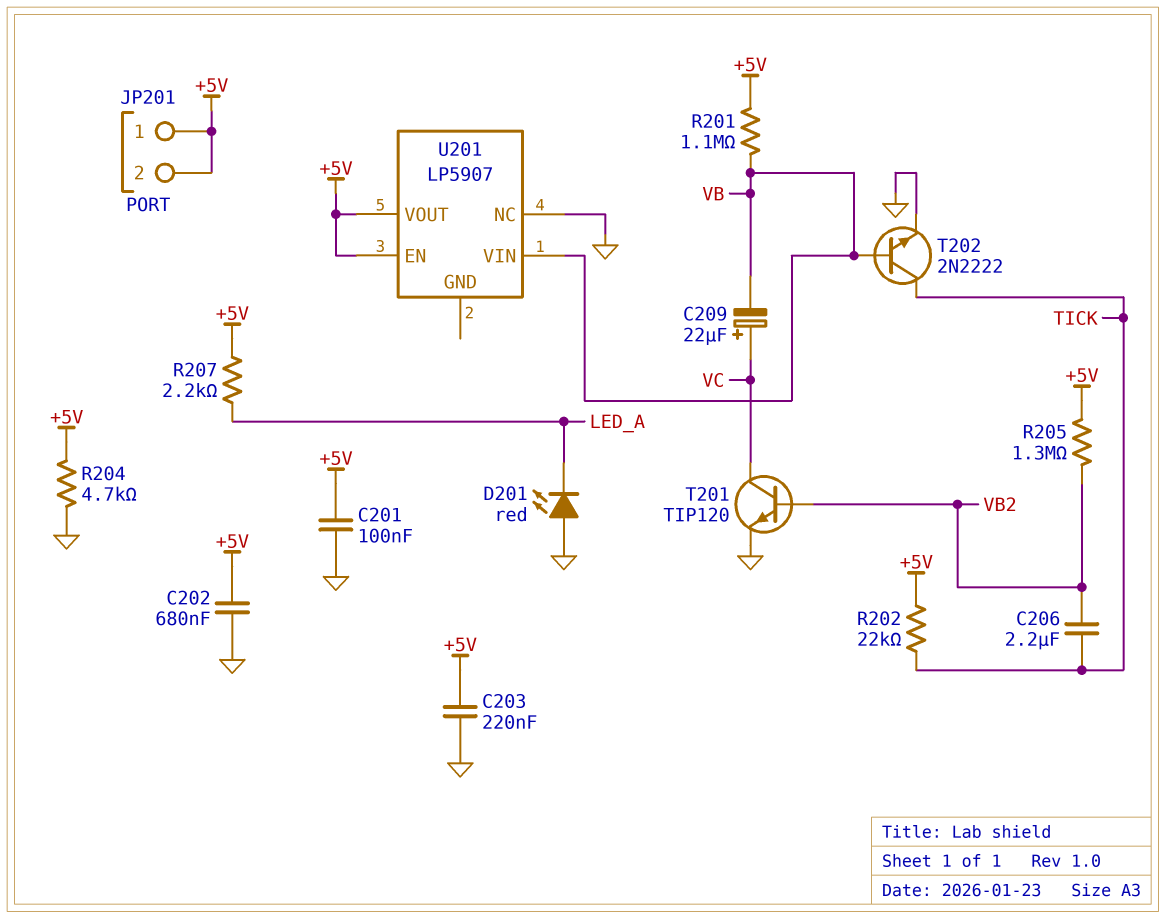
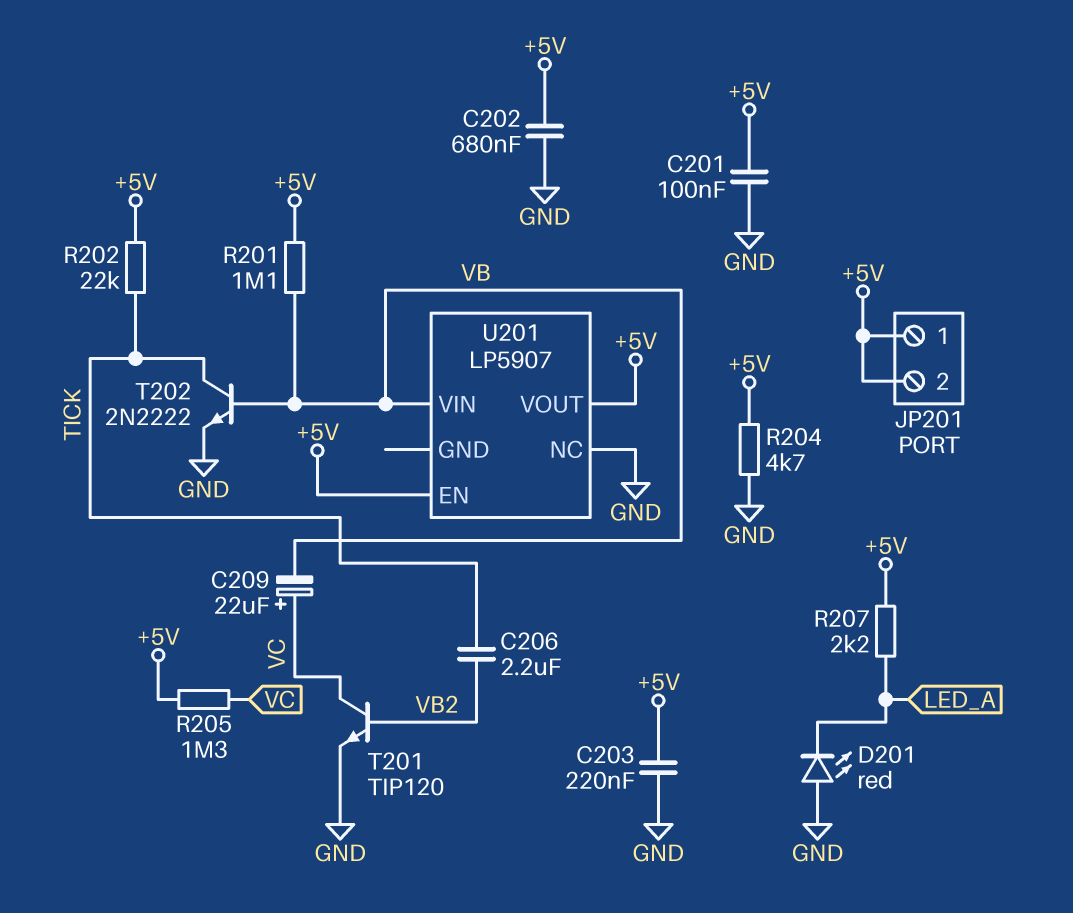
R205: 1.3M (+5V, VB2) -> 1.3M (+5V, VC)

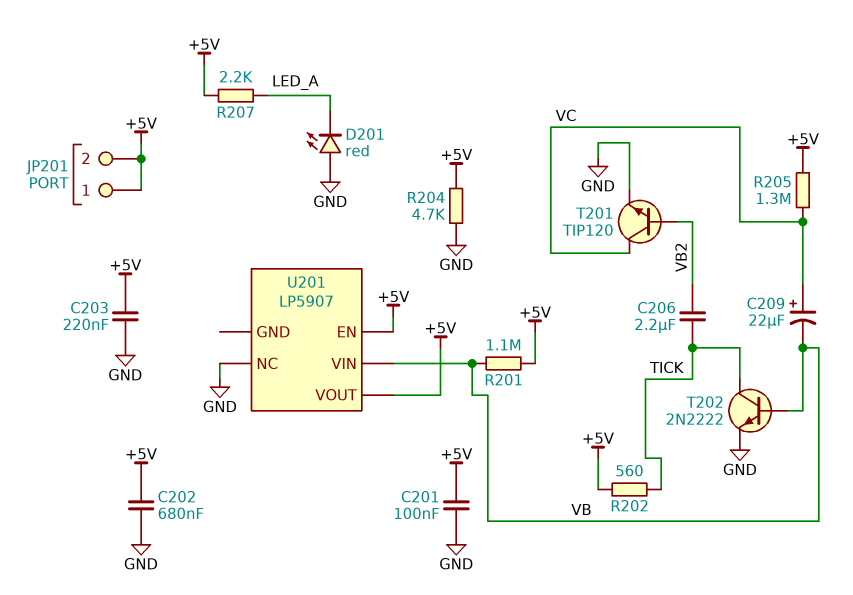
R202: 22k (+5V, TICK) -> 560 (+5V, TICK)

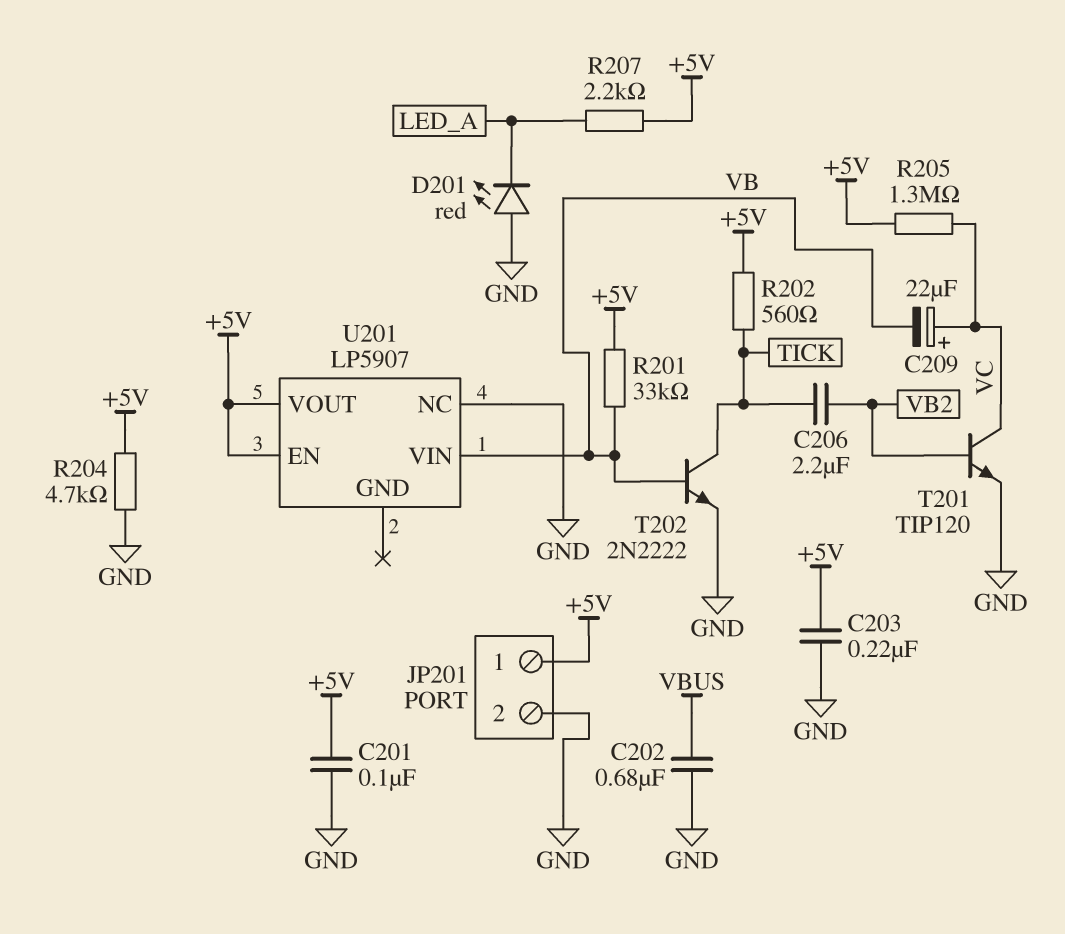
C202: 680nF (+5V, GND) -> 680nF (GND, VBUS)
JP201 pin 2: +5V -> GND
R201: 1.1M (+5V, VB) -> 33k (+5V, VB)

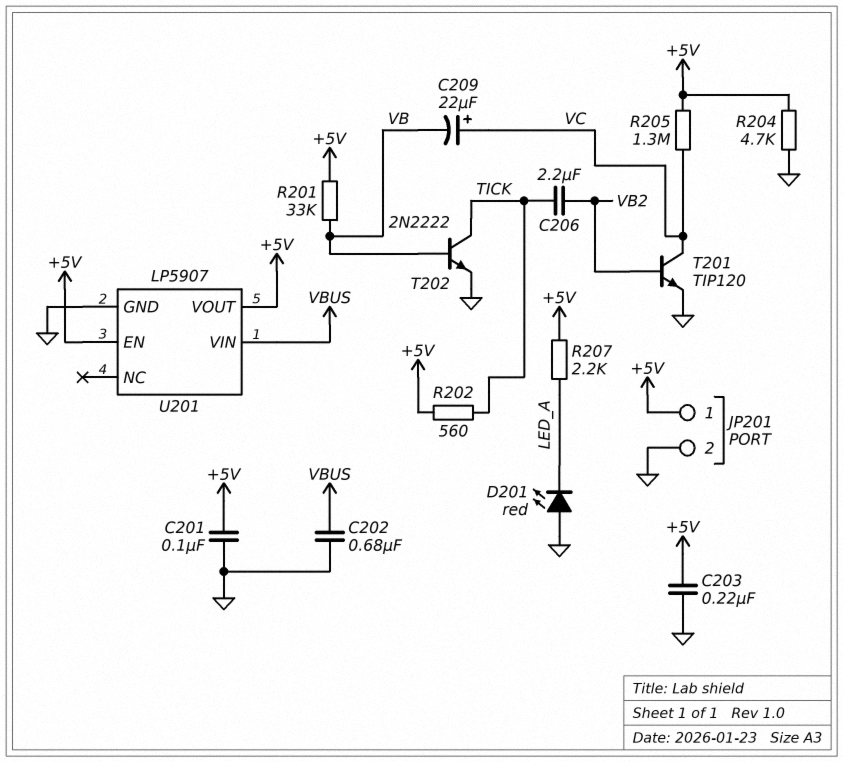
U201 pin GND: none -> GND
U201 pin NC: GND -> none
U201 pin VIN: VB -> VBUS

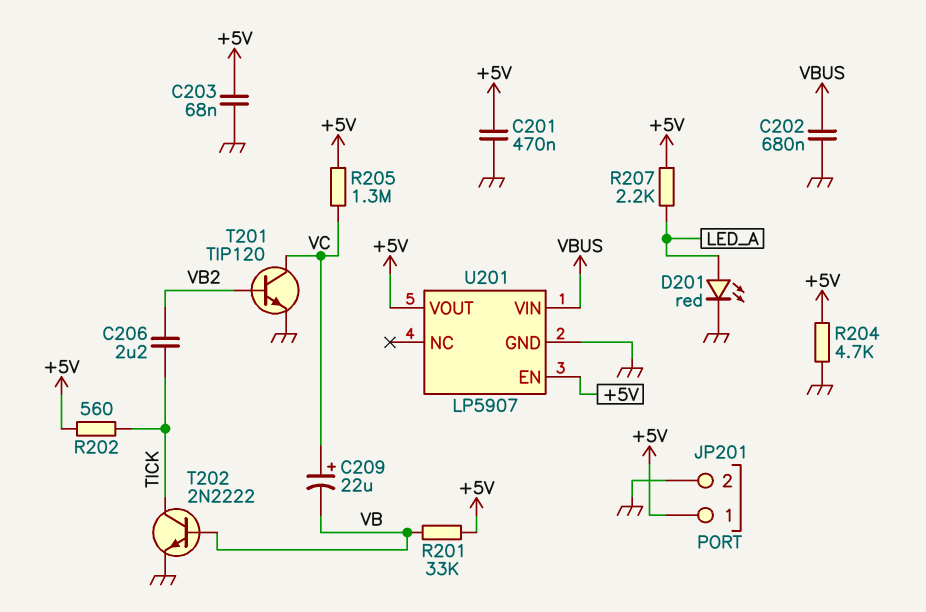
C201: 100nF (+5V, GND) -> 470nF (+5V, GND)
C203: 220nF (+5V, GND) -> 68nF (+5V, GND)
D201: LED red (A GND, K LED_A) -> LED red (A LED_A, K GND)

